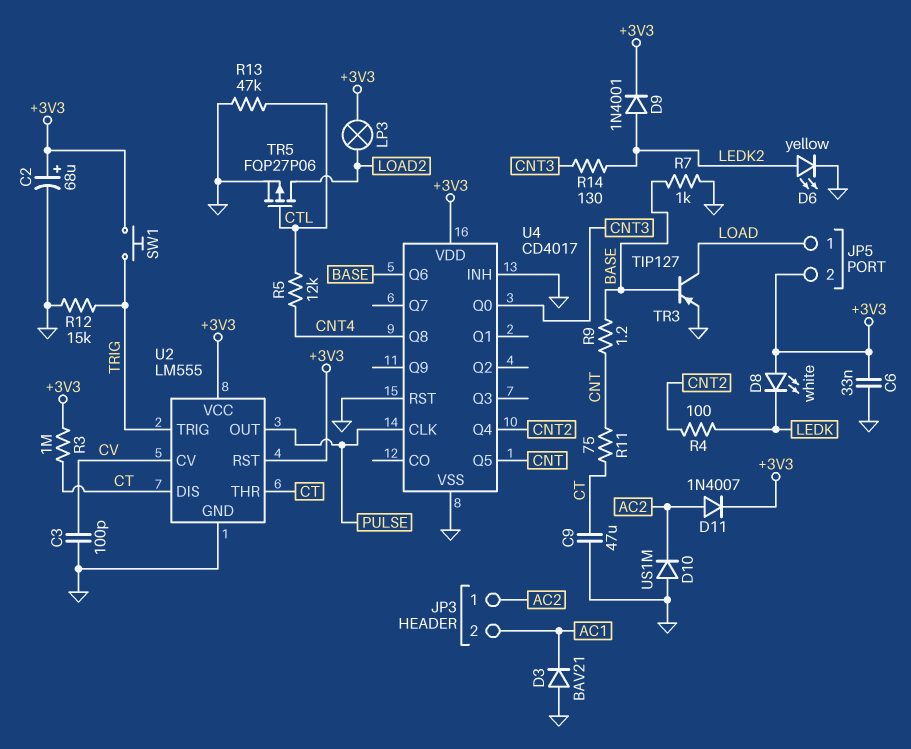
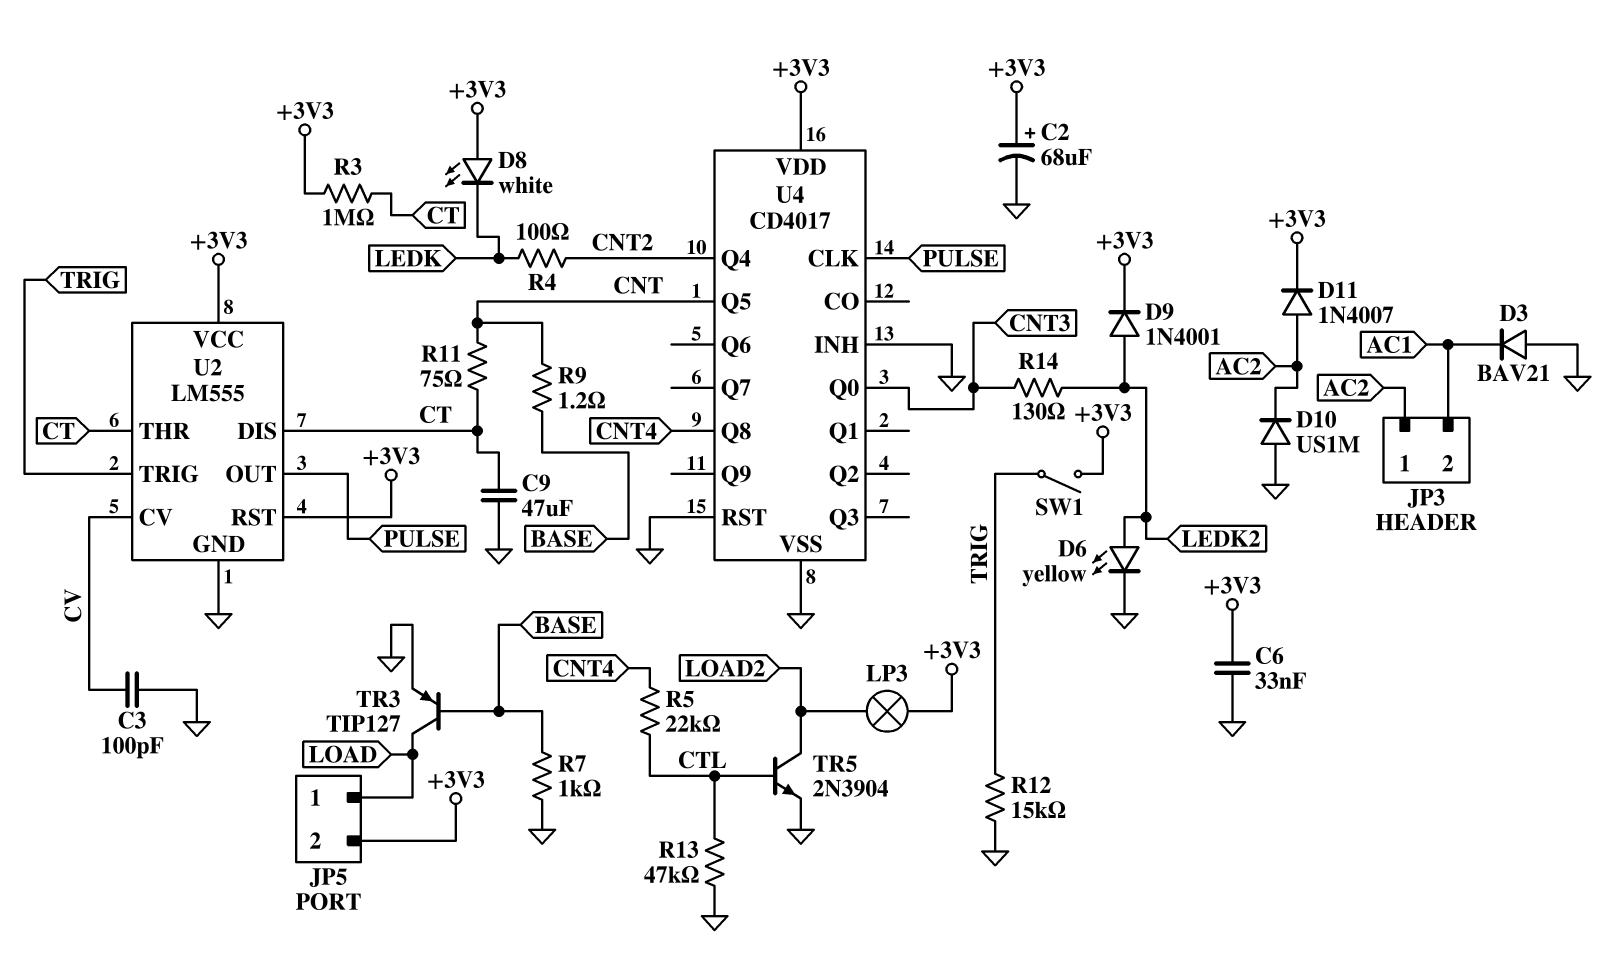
R5: 12k (CNT4, CTL) -> 22k (CNT4, CTL)
SW1: button (+3V3, TRIG) -> switch (+3V3, TRIG)
TR5: PMOS FQP27P06 (G CTL, D LOAD2, S GND) -> NPN 2N3904 (B CTL, C LOAD2, E GND)
U4 pin Q6: BASE -> none

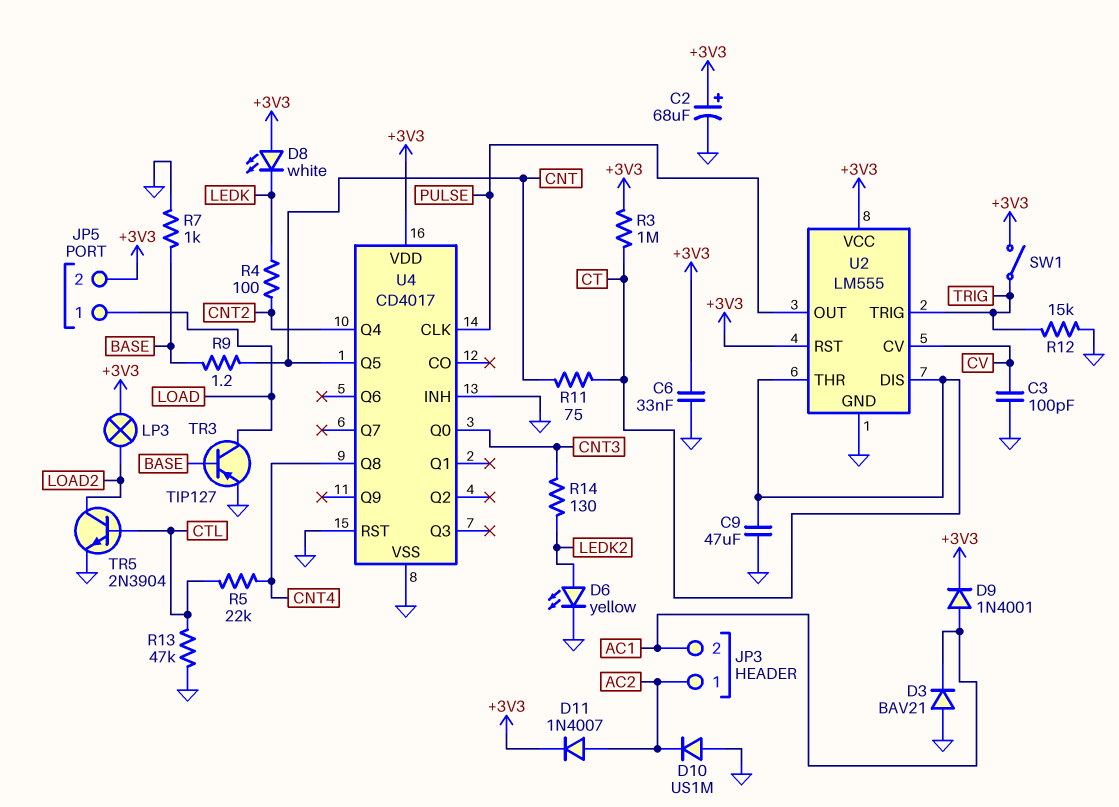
D9: diode 1N4001 (A LEDK2, K +3V3) -> diode 1N4001 (A AC1, K +3V3)

